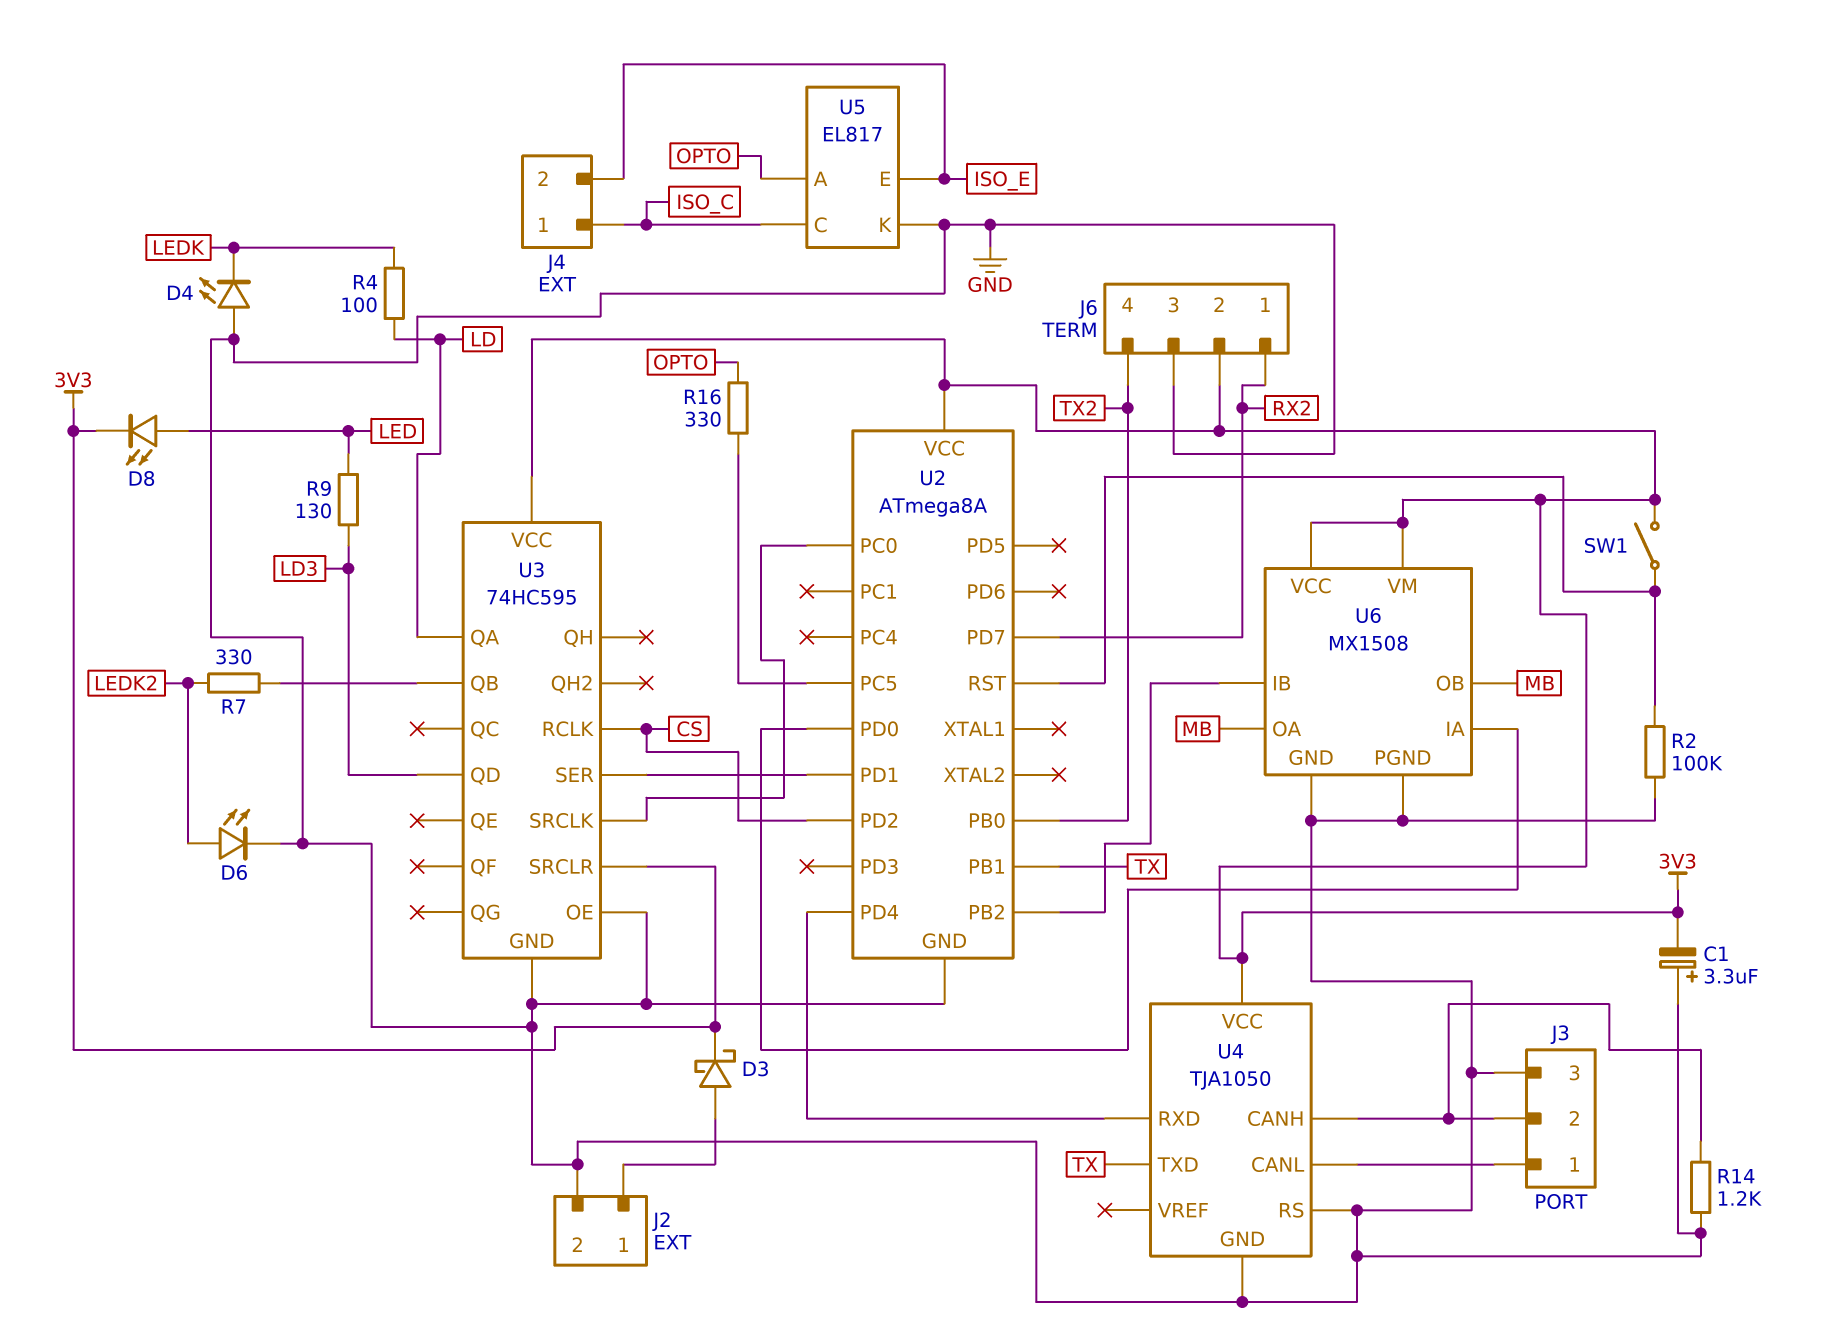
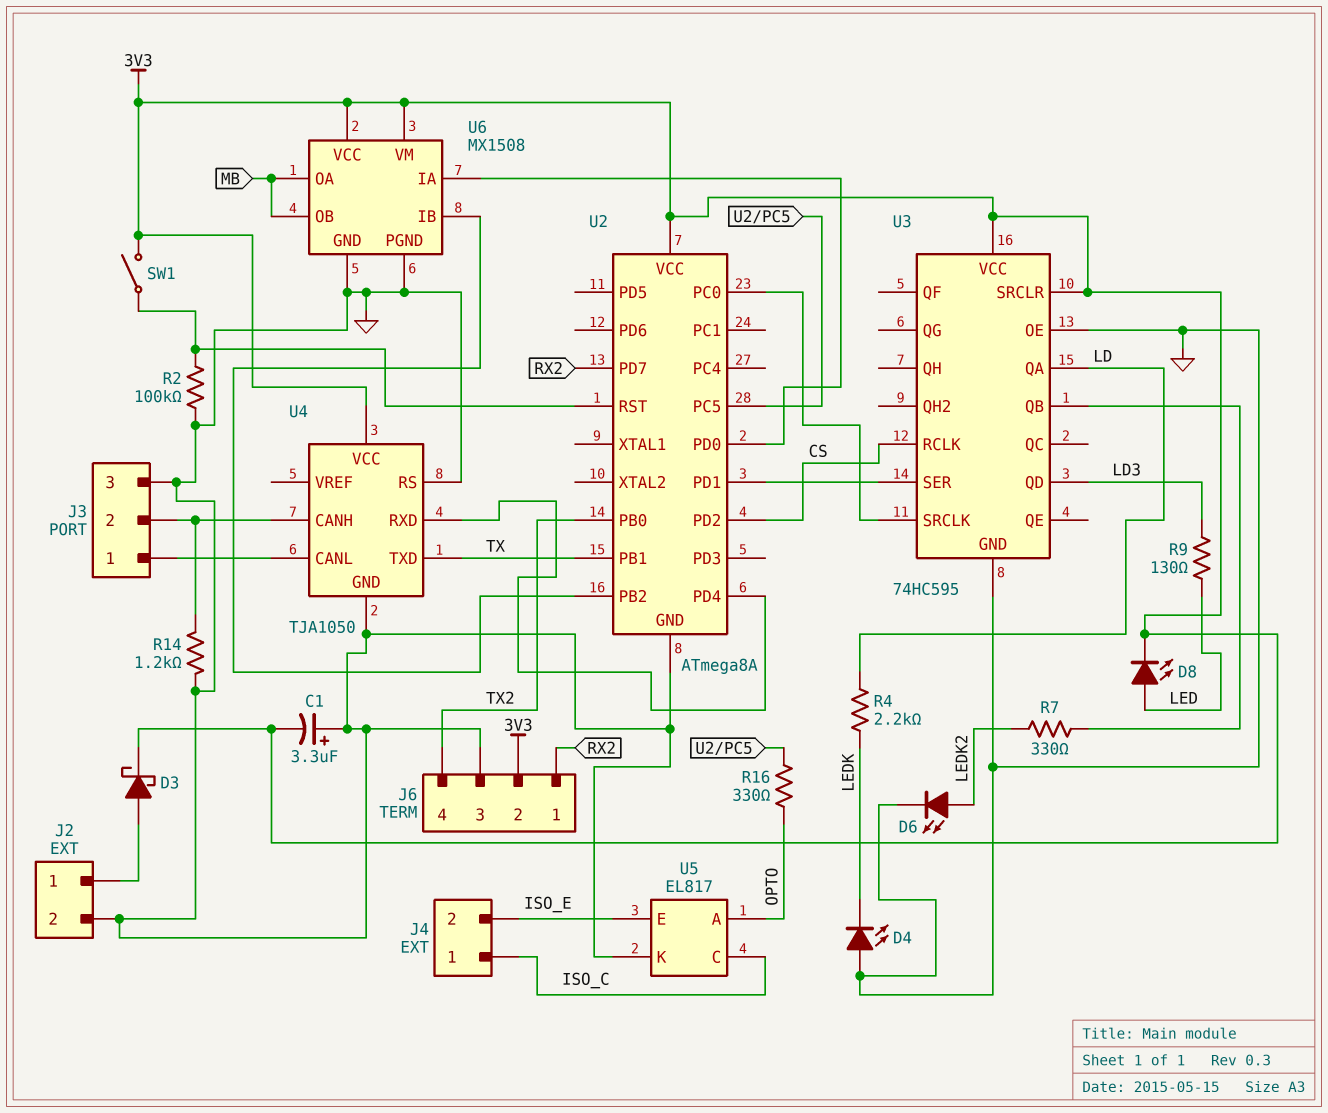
R4: 100 (LD, LEDK) -> 2.2k (LD, LEDK)

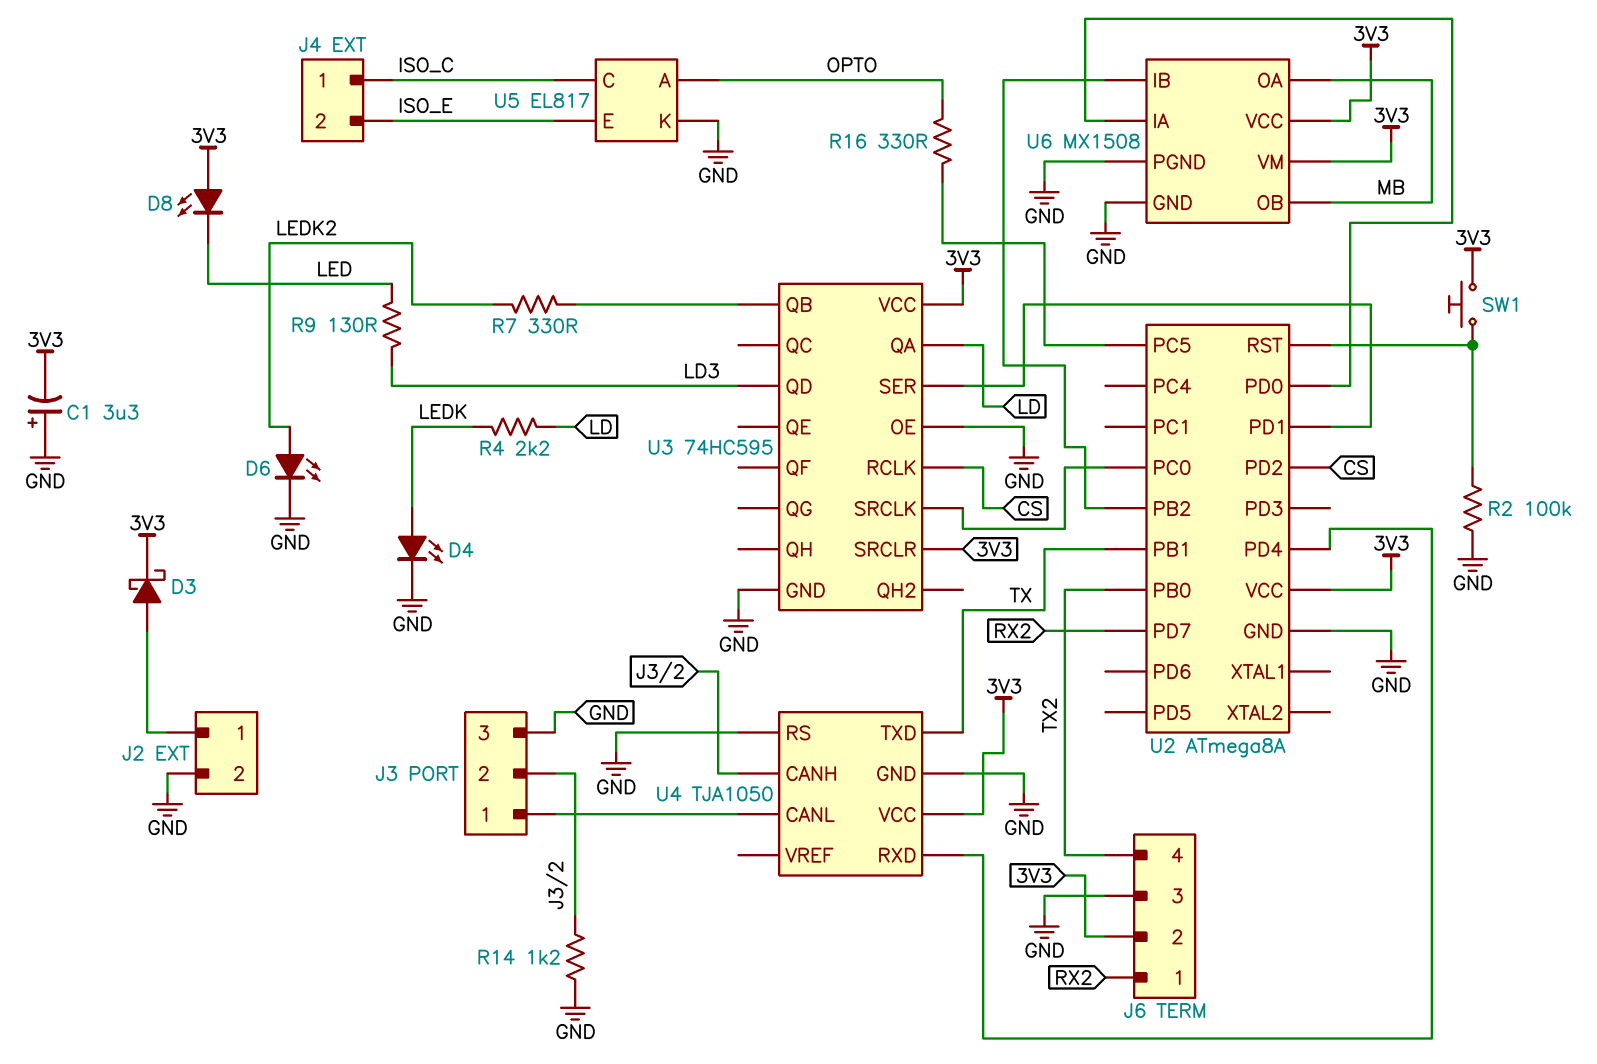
D4: LED (A GND, K LEDK) -> LED (A LEDK, K GND)
D8: LED (A LED, K 3V3) -> LED (A 3V3, K LED)
SW1: switch (3V3, U2/RST) -> button (3V3, U2/RST)

